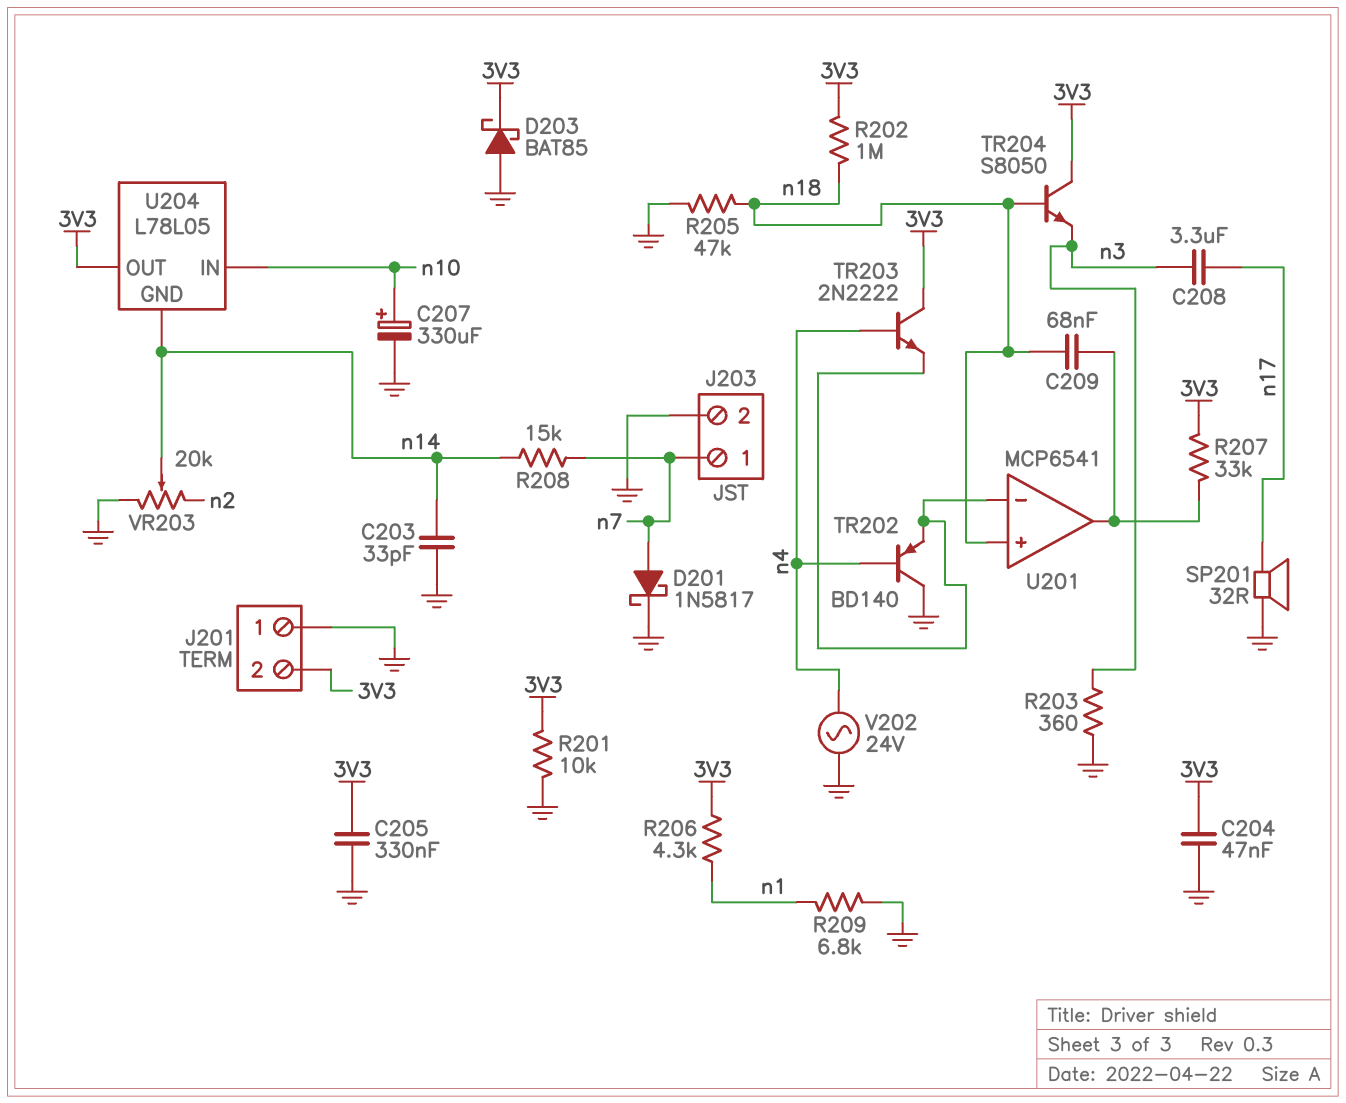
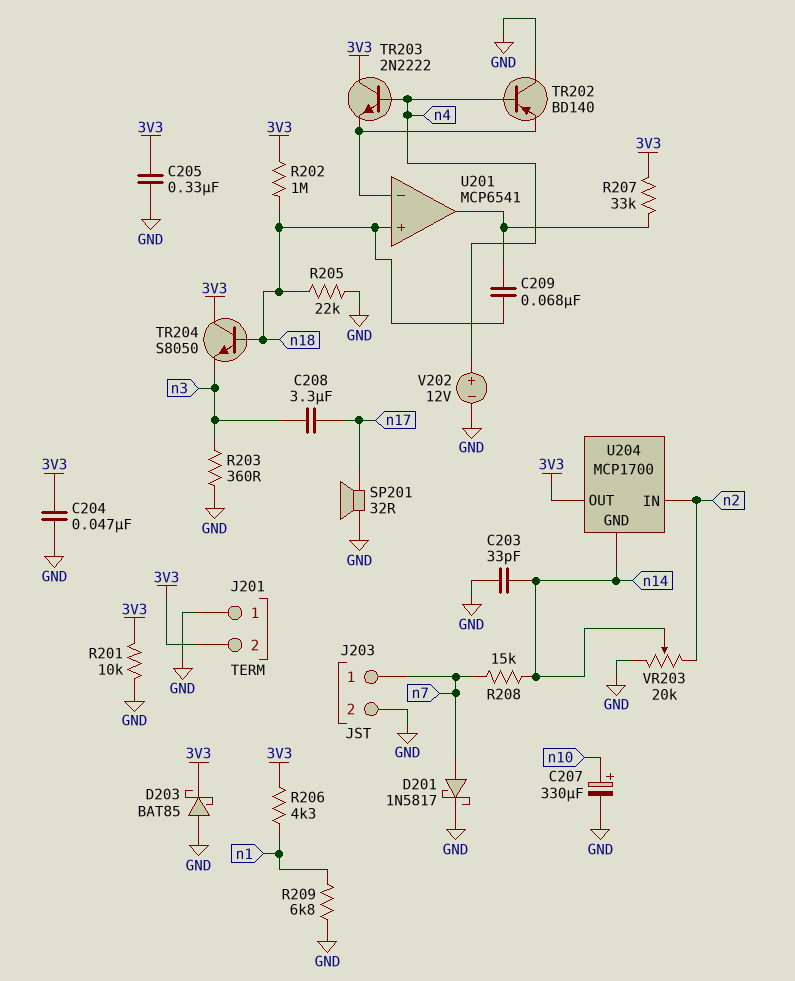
R205: 47k (GND, n18) -> 22k (GND, n18)
U204: L78L05 -> MCP1700
U204 pin IN: n10 -> n2
V202: AC 24V (GND, n4) -> 12V (plus n4, minus GND)

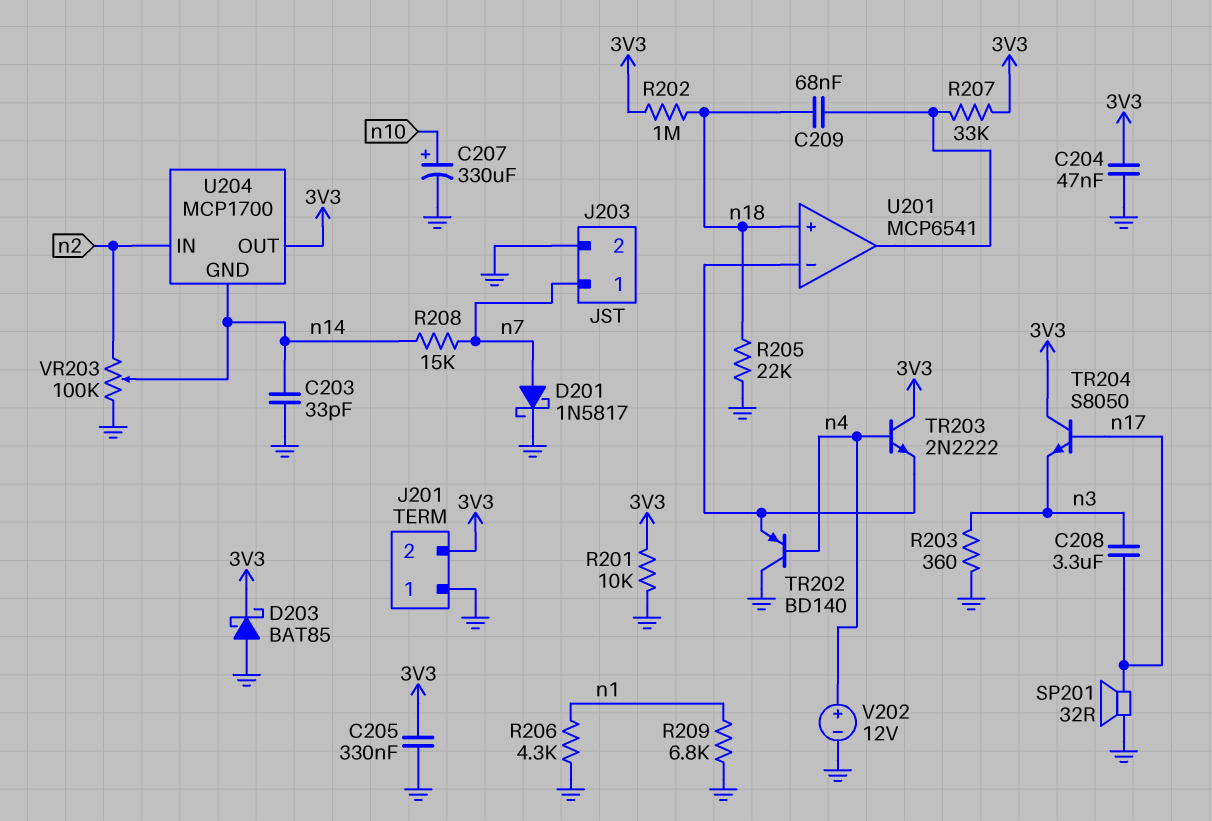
R206: 4.3k (3V3, n1) -> 4.3k (GND, n1)
TR204: NPN S8050 (B n18, C 3V3, E n3) -> NPN S8050 (B n17, C 3V3, E n3)
VR203: 20k (GND, n2, wiper n14) -> 100k (GND, n2, wiper n14)

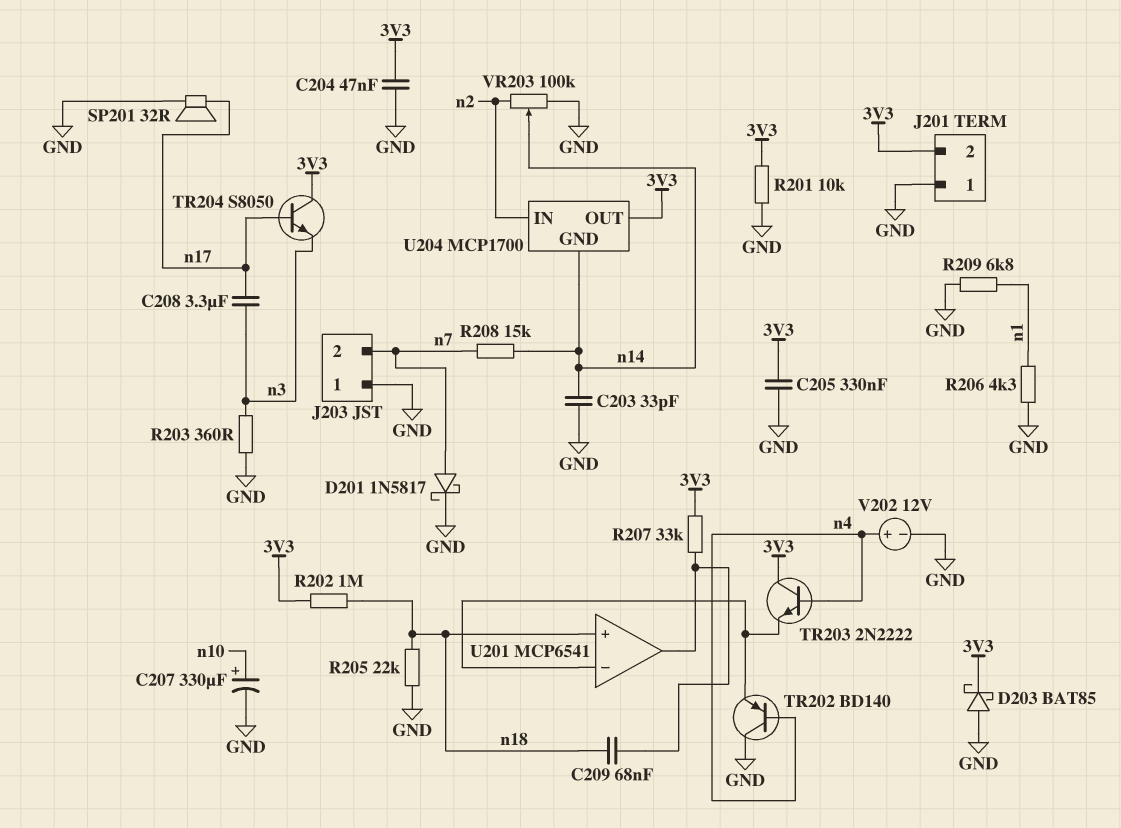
J203 pin 1: n7 -> GND
J203 pin 2: GND -> n7

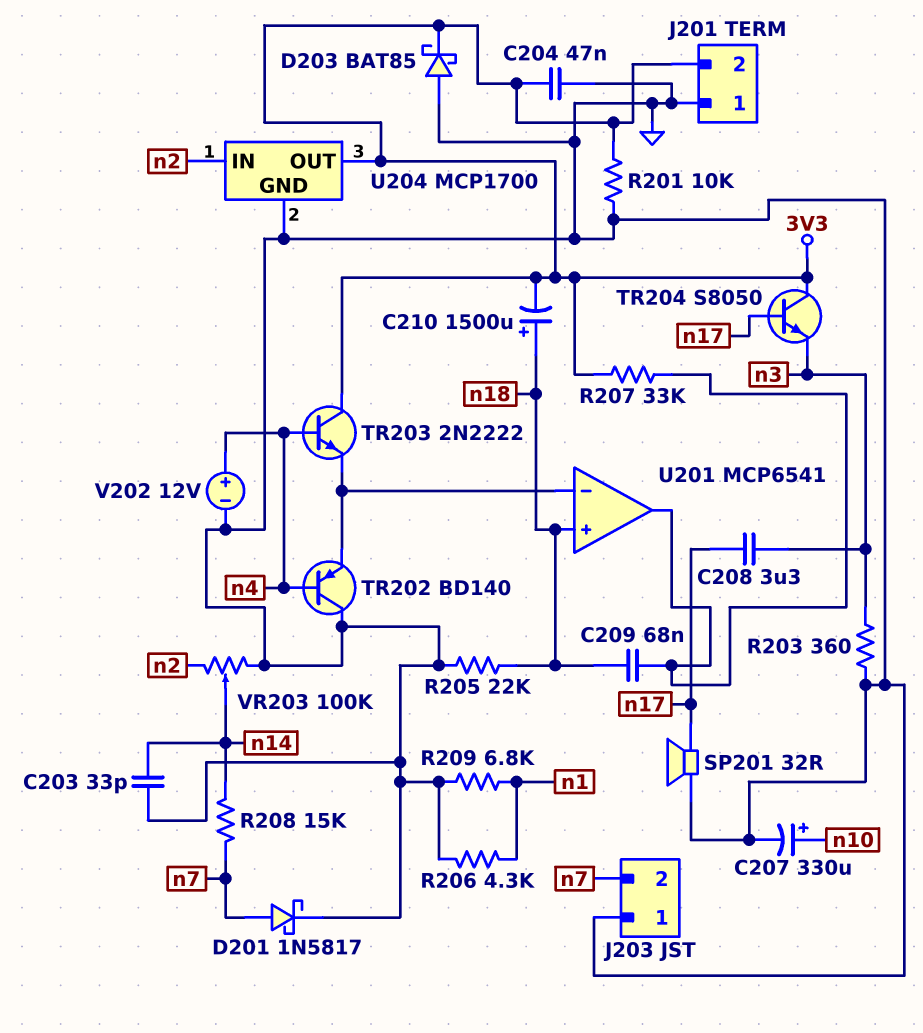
C205: 330nF (3V3, GND) -> none
C210: none -> 1500uF (plus n18, minus 3V3)
R202: 1M (3V3, n18) -> none
U204 pin GND: n14 -> GND

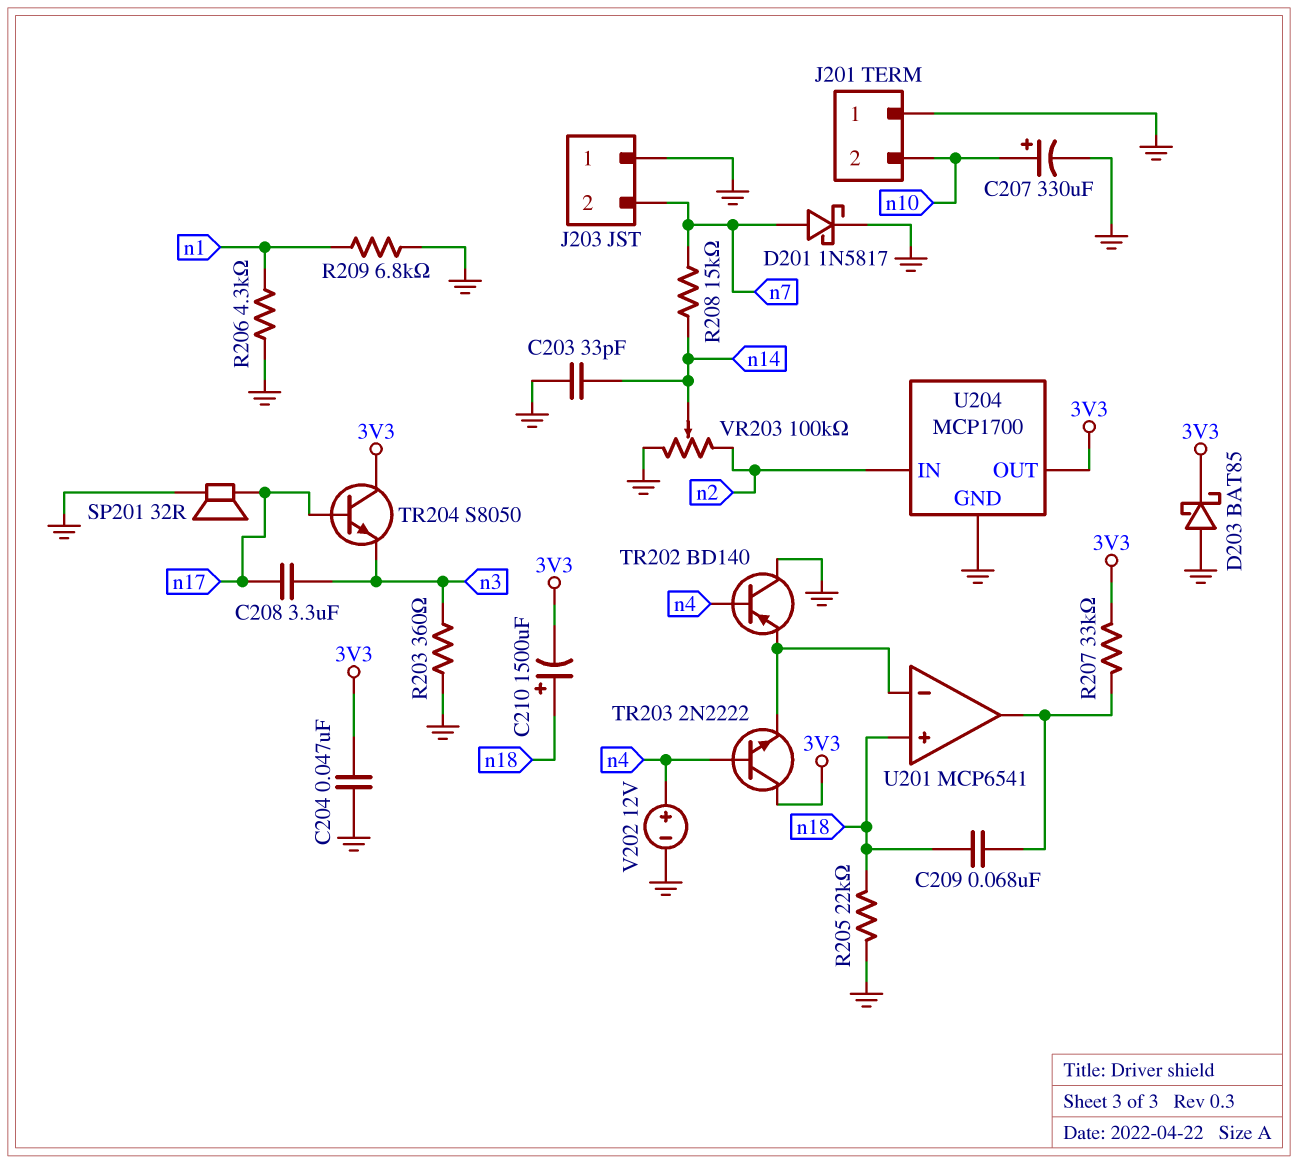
J201 pin 2: 3V3 -> n10
R201: 10k (3V3, GND) -> none

